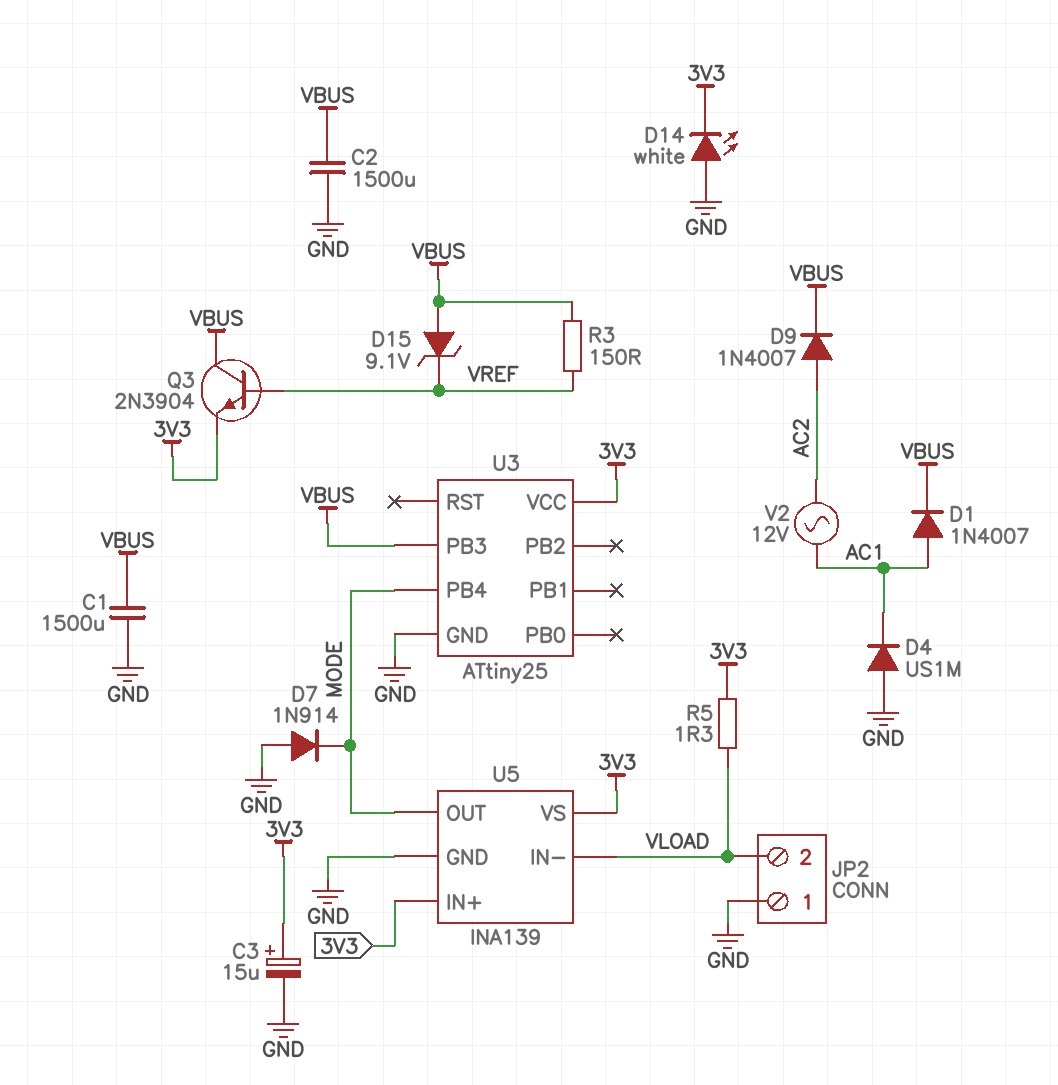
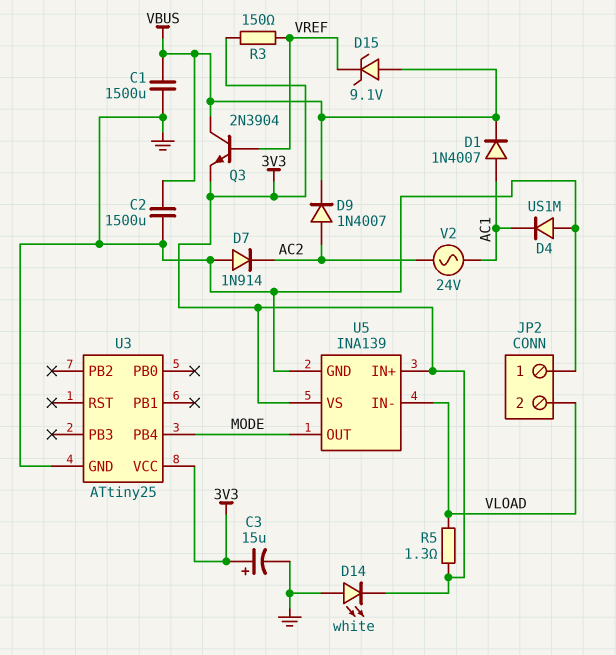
D7: diode 1N914 (A GND, K MODE) -> diode 1N914 (A GND, K AC2)
R3: 150 (VBUS, VREF) -> 150 (3V3, VREF)
U3 pin PB3: VBUS -> none
V2: AC 12V (AC1, AC2) -> AC 24V (AC1, AC2)

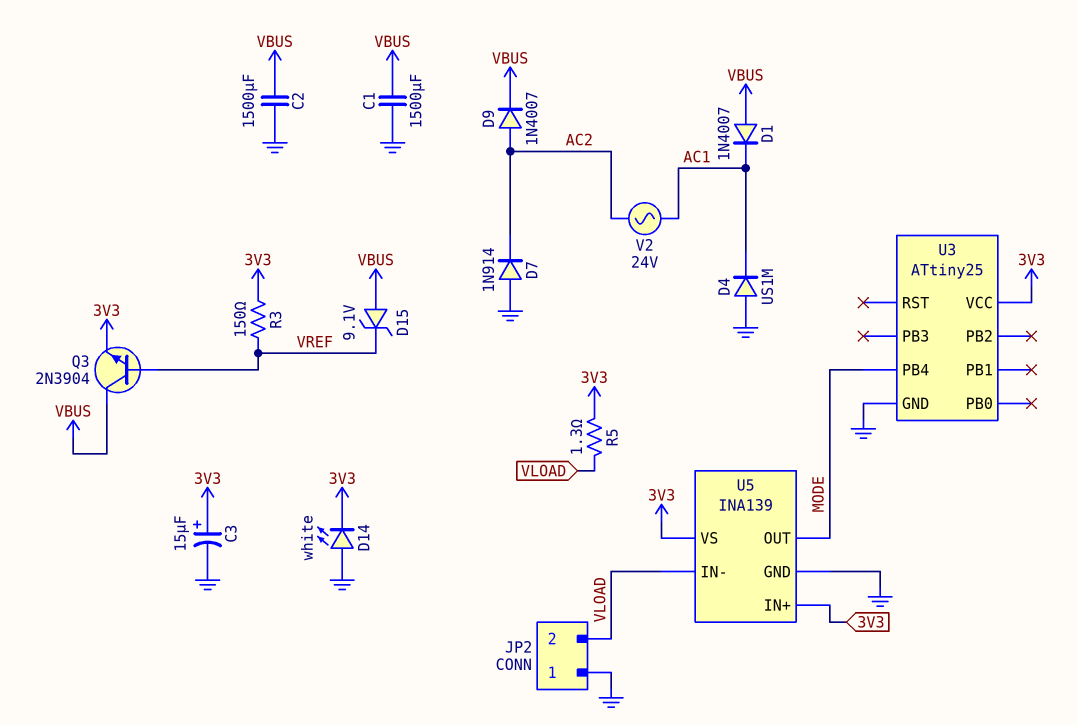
D1: diode 1N4007 (A AC1, K VBUS) -> diode 1N4007 (A VBUS, K AC1)

